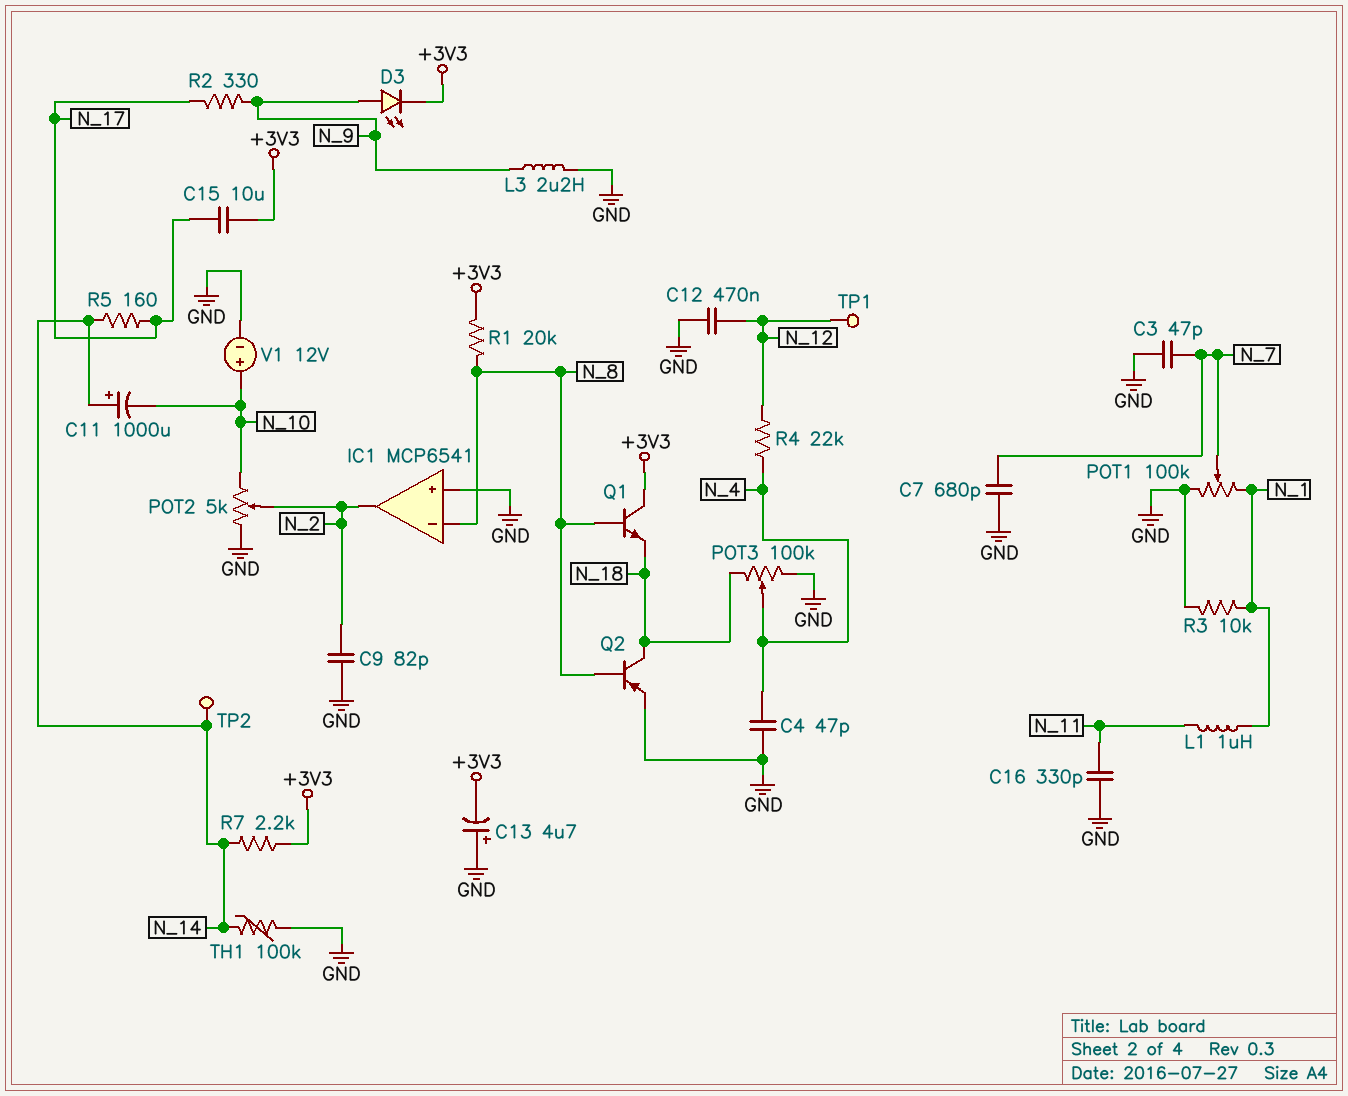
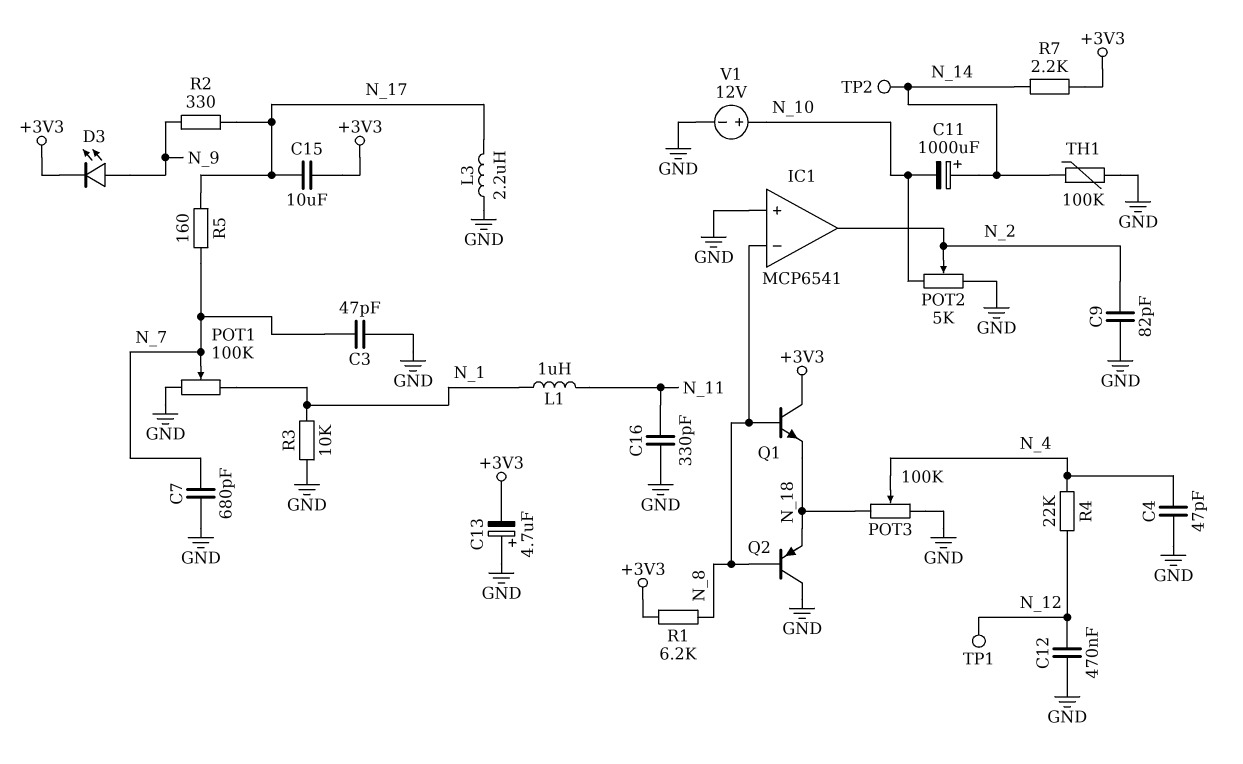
L3: 2.2uH (GND, N_9) -> 2.2uH (GND, N_17)
Q2: PNP (B N_8, C N_18, E GND) -> PNP (B N_8, C GND, E N_18)
R1: 20k (+3V3, N_8) -> 6.2k (+3V3, N_8)
R5: 160 (N_14, N_17) -> 160 (N_7, N_17)

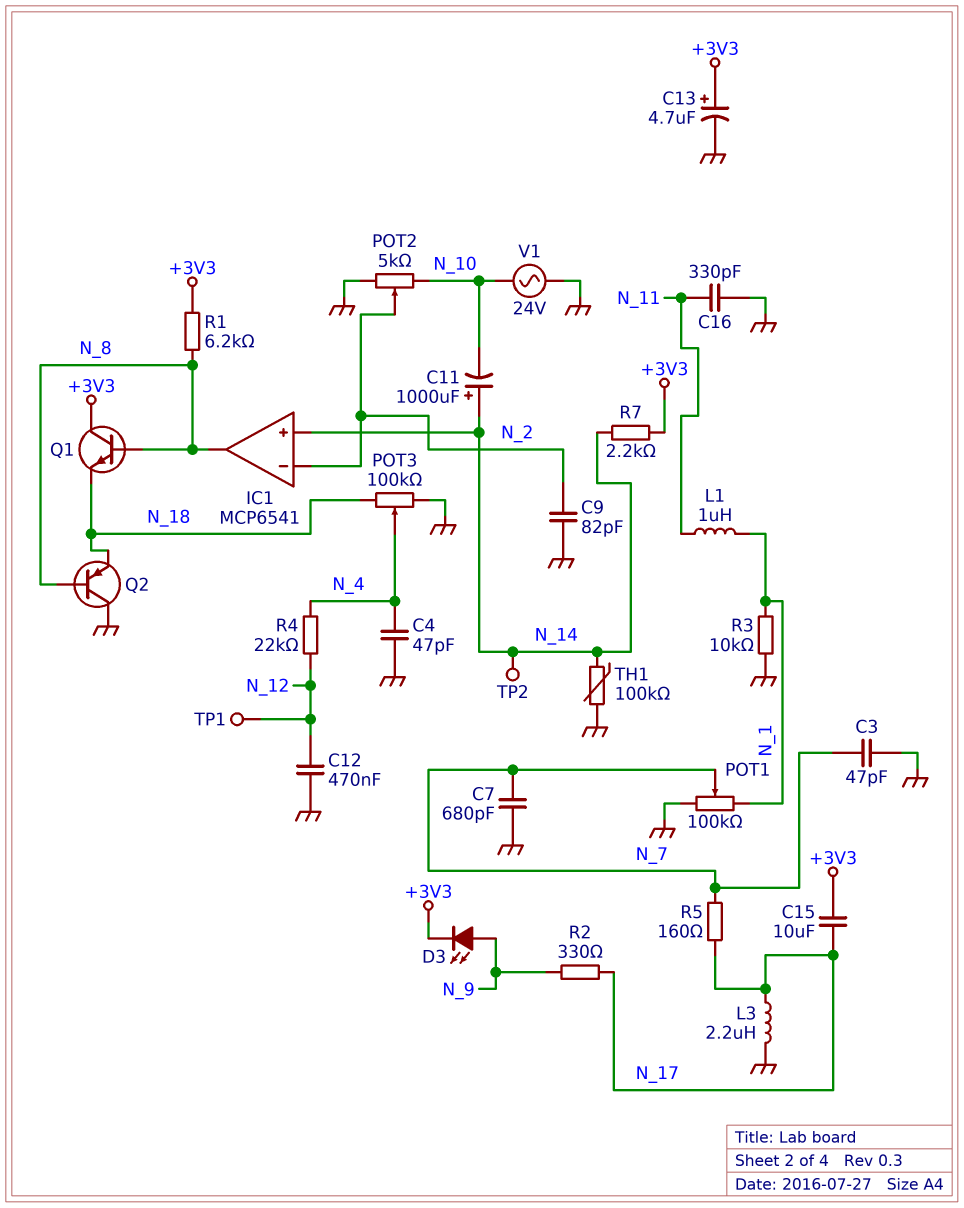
C13: 4.7uF (plus GND, minus +3V3) -> 4.7uF (plus +3V3, minus GND)
IC1 pin in+: GND -> N_14
IC1 pin in-: N_8 -> N_2
IC1 pin out: N_2 -> N_8
V1: 12V (plus N_10, minus GND) -> AC 24V (GND, N_10)

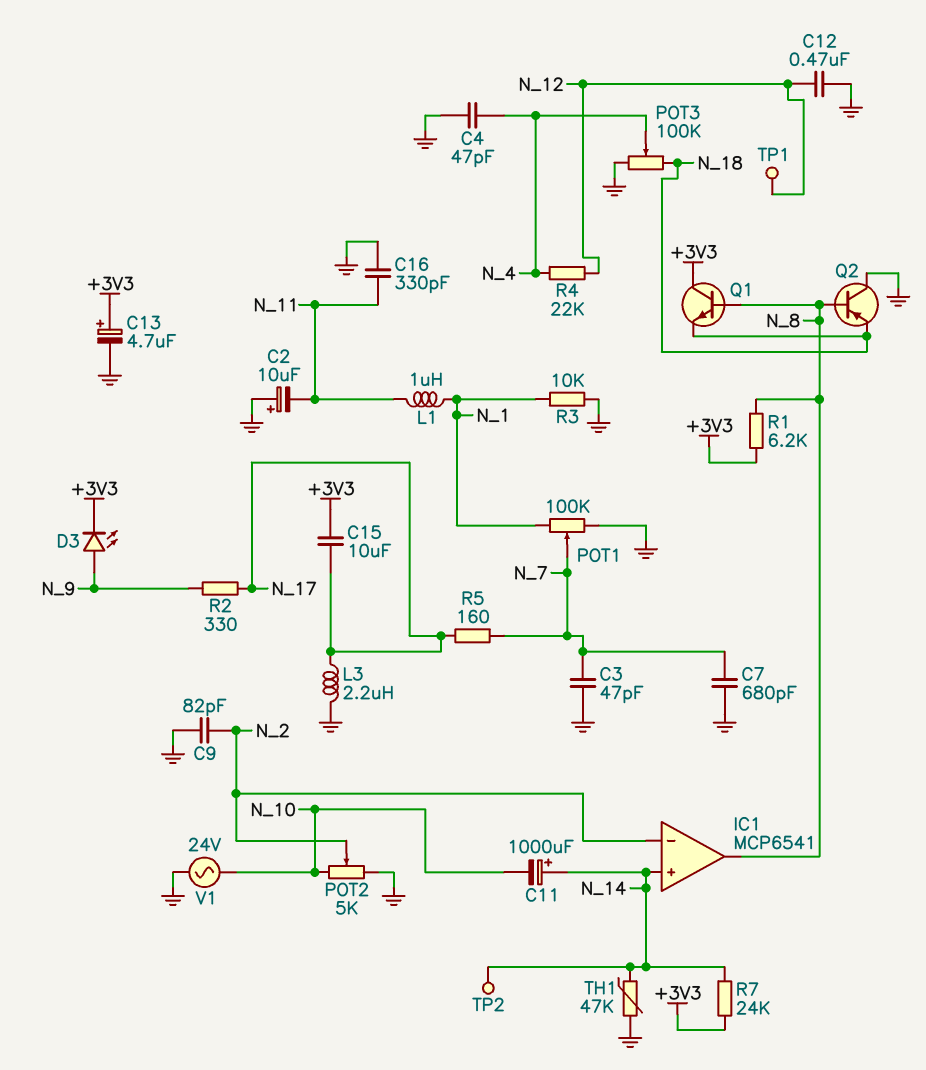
C2: none -> 10uF (plus GND, minus N_11)
R7: 2.2k (+3V3, N_14) -> 24k (+3V3, N_14)
TH1: 100k (GND, N_14) -> 47k (GND, N_14)

